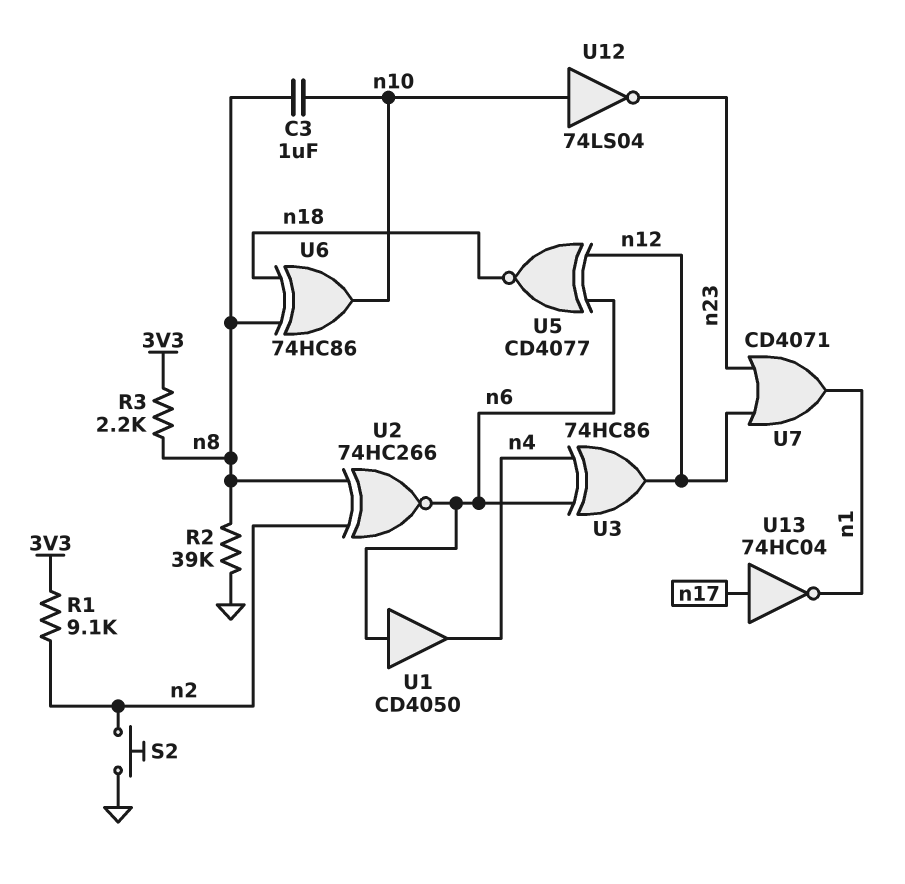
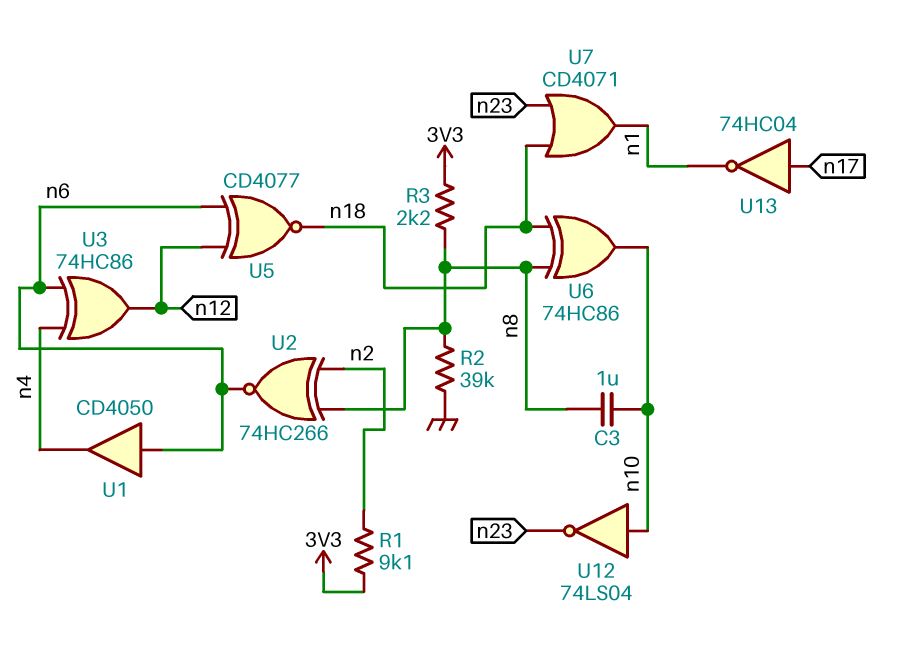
S2: button (GND, n2) -> none
U7: OR CD4071 (in n12, in n23, out n1) -> OR CD4071 (in n18, in n23, out n1)

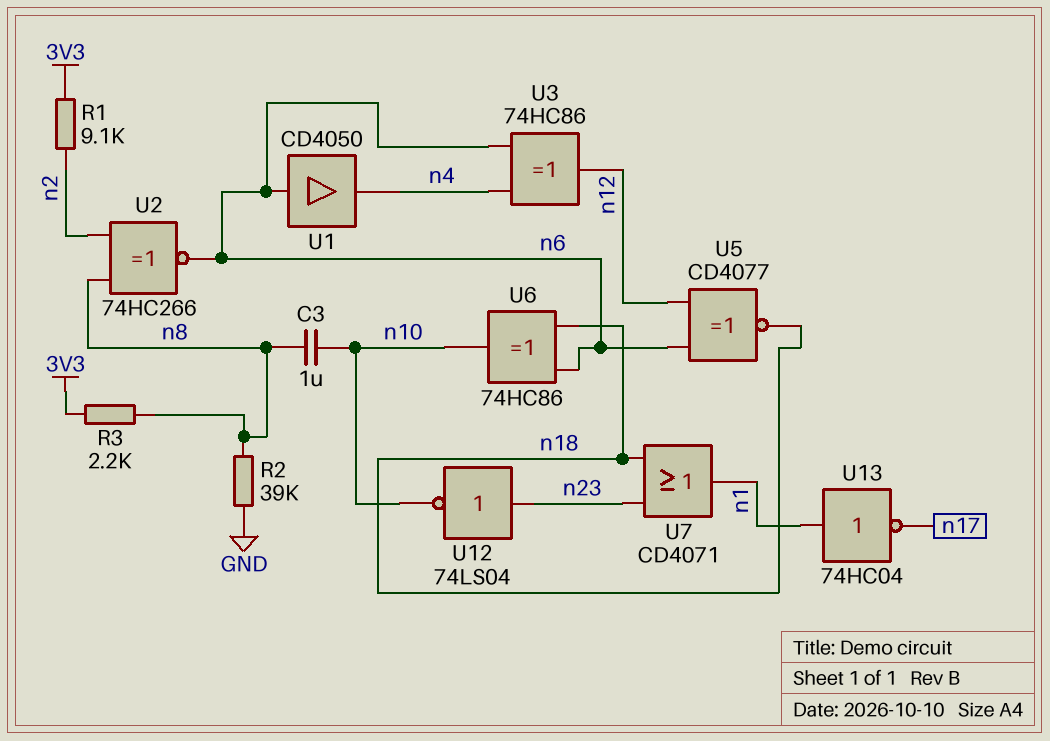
U6: XOR 74HC86 (in n8, in n18, out n10) -> XOR 74HC86 (in n6, in n18, out n10)
U12: NOT 74LS04 (in n10, out n23) -> NOT 74LS04 (in n23, out n10)
U13: NOT 74HC04 (in n17, out n1) -> NOT 74HC04 (in n1, out n17)

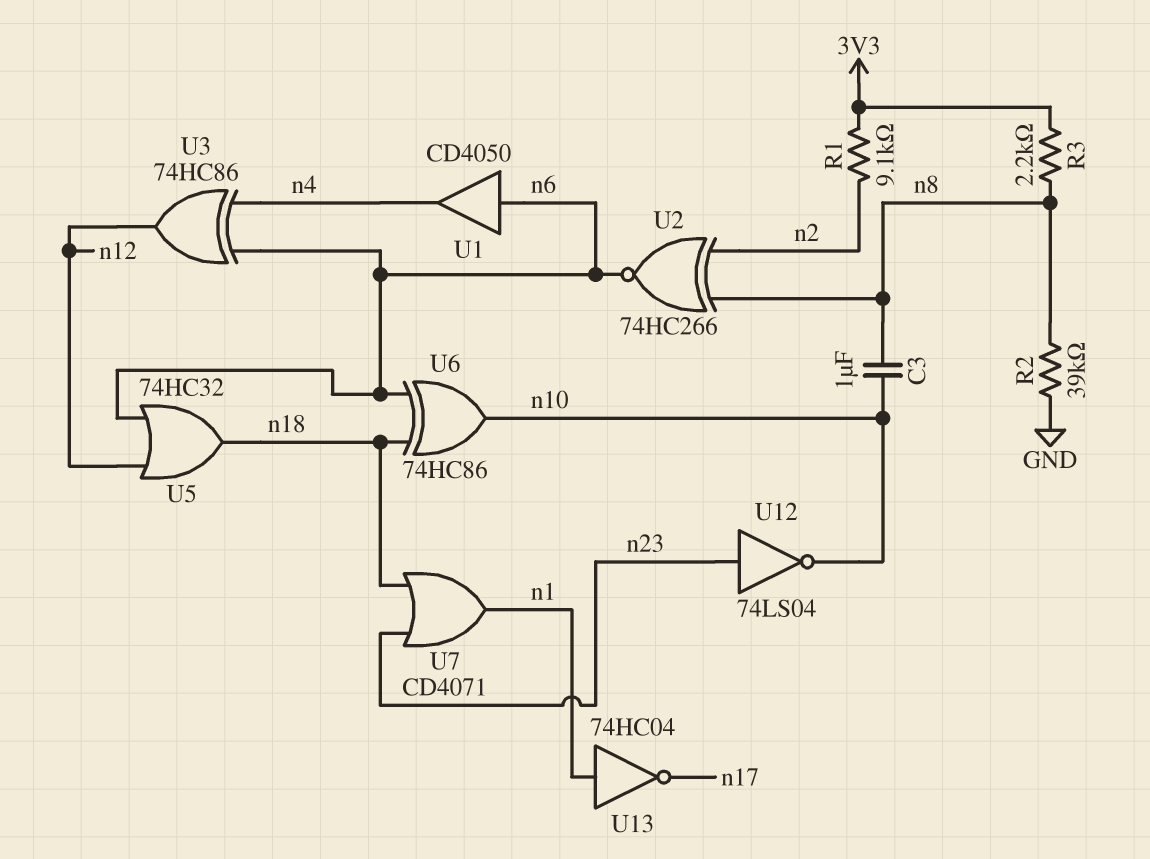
U5: XNOR CD4077 (in n6, in n12, out n18) -> OR 74HC32 (in n6, in n12, out n18)

